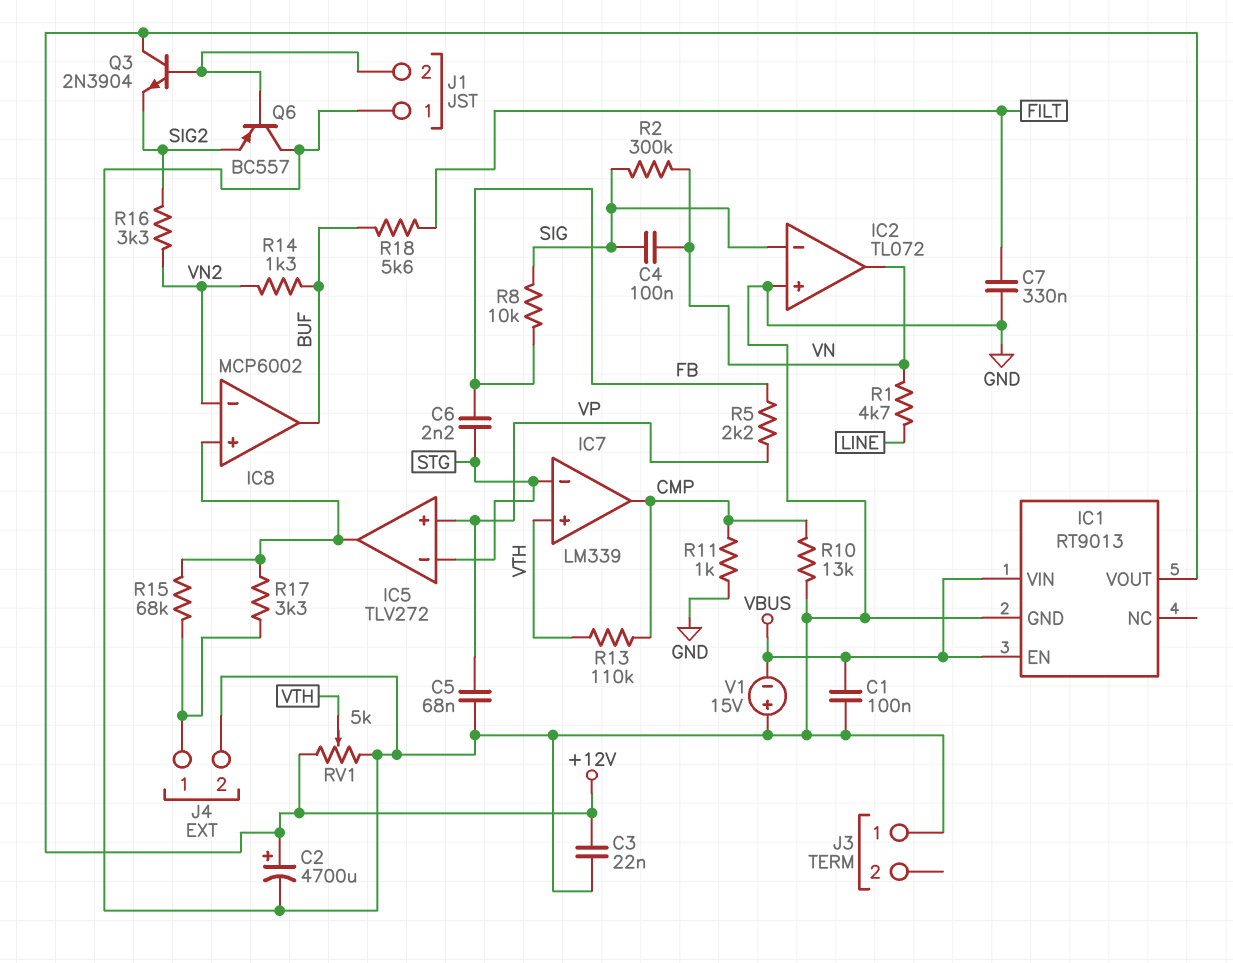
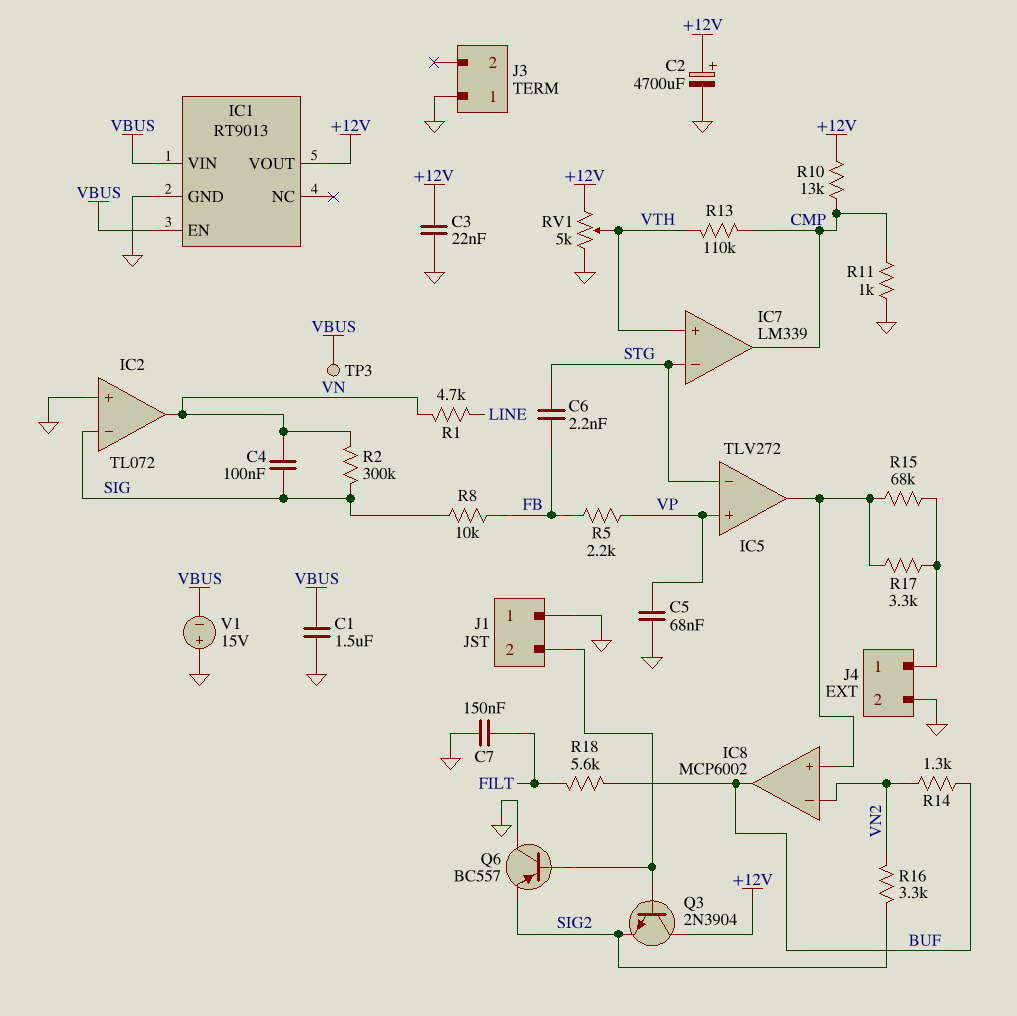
C1: 100nF (GND, VBUS) -> 1.5uF (GND, VBUS)
C7: 330nF (FILT, GND) -> 150nF (FILT, GND)
R10: 13k (CMP, GND) -> 13k (+12V, CMP)
TP3: none -> test point (VBUS)

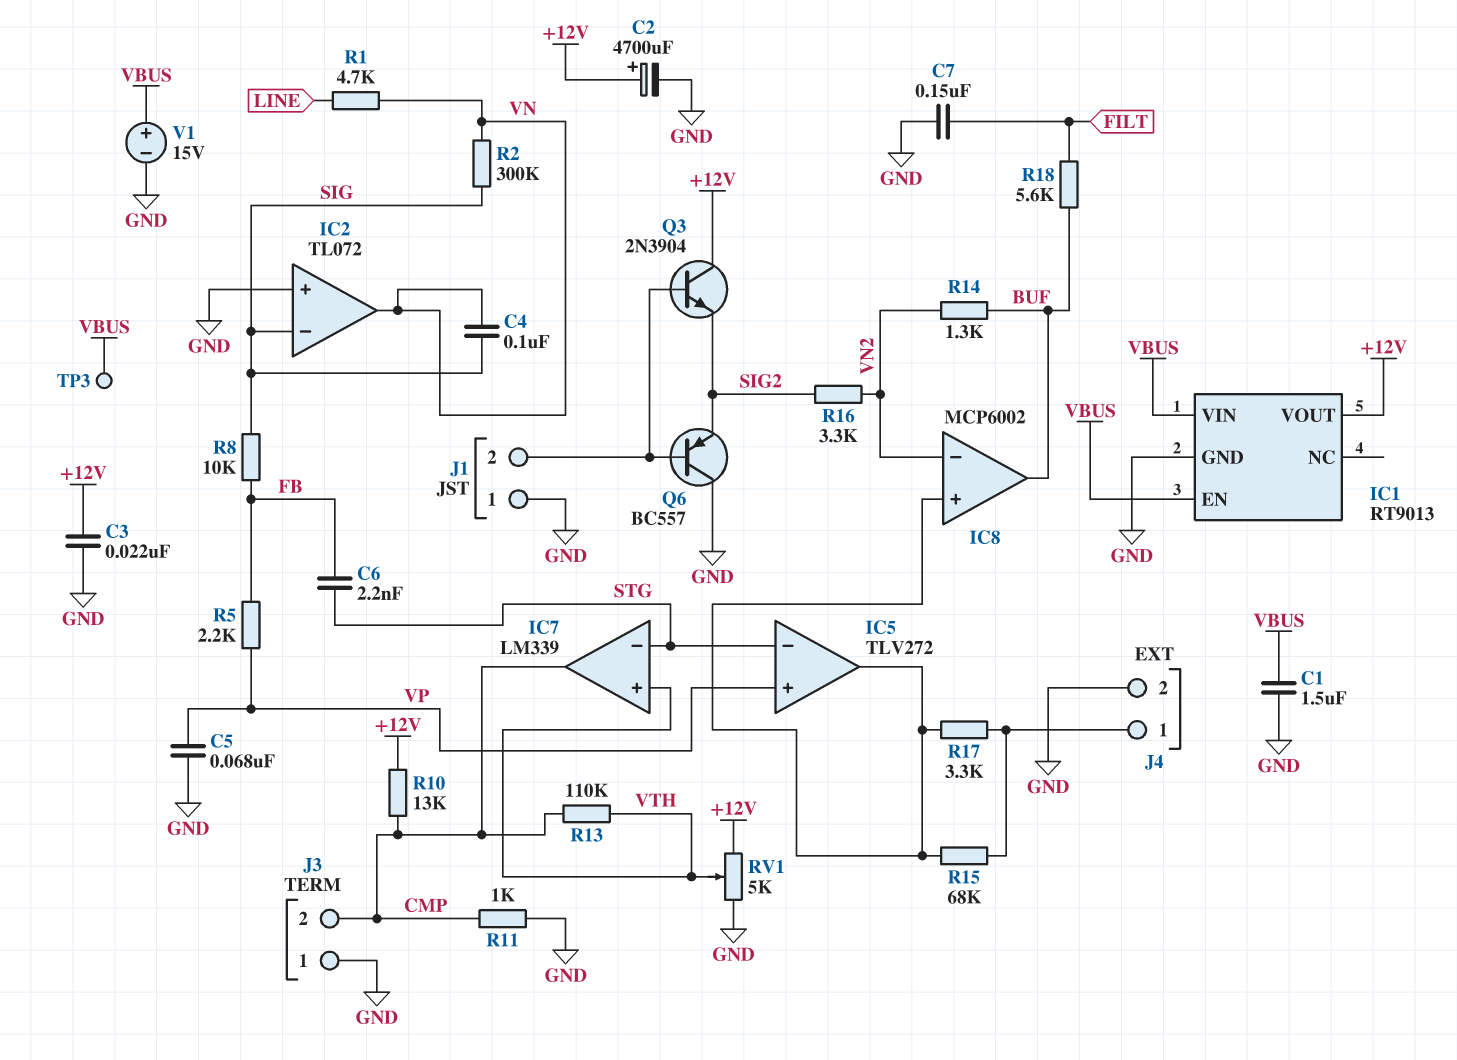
J3 pin 2: none -> CMP
V1: 15V (plus GND, minus VBUS) -> 15V (plus VBUS, minus GND)

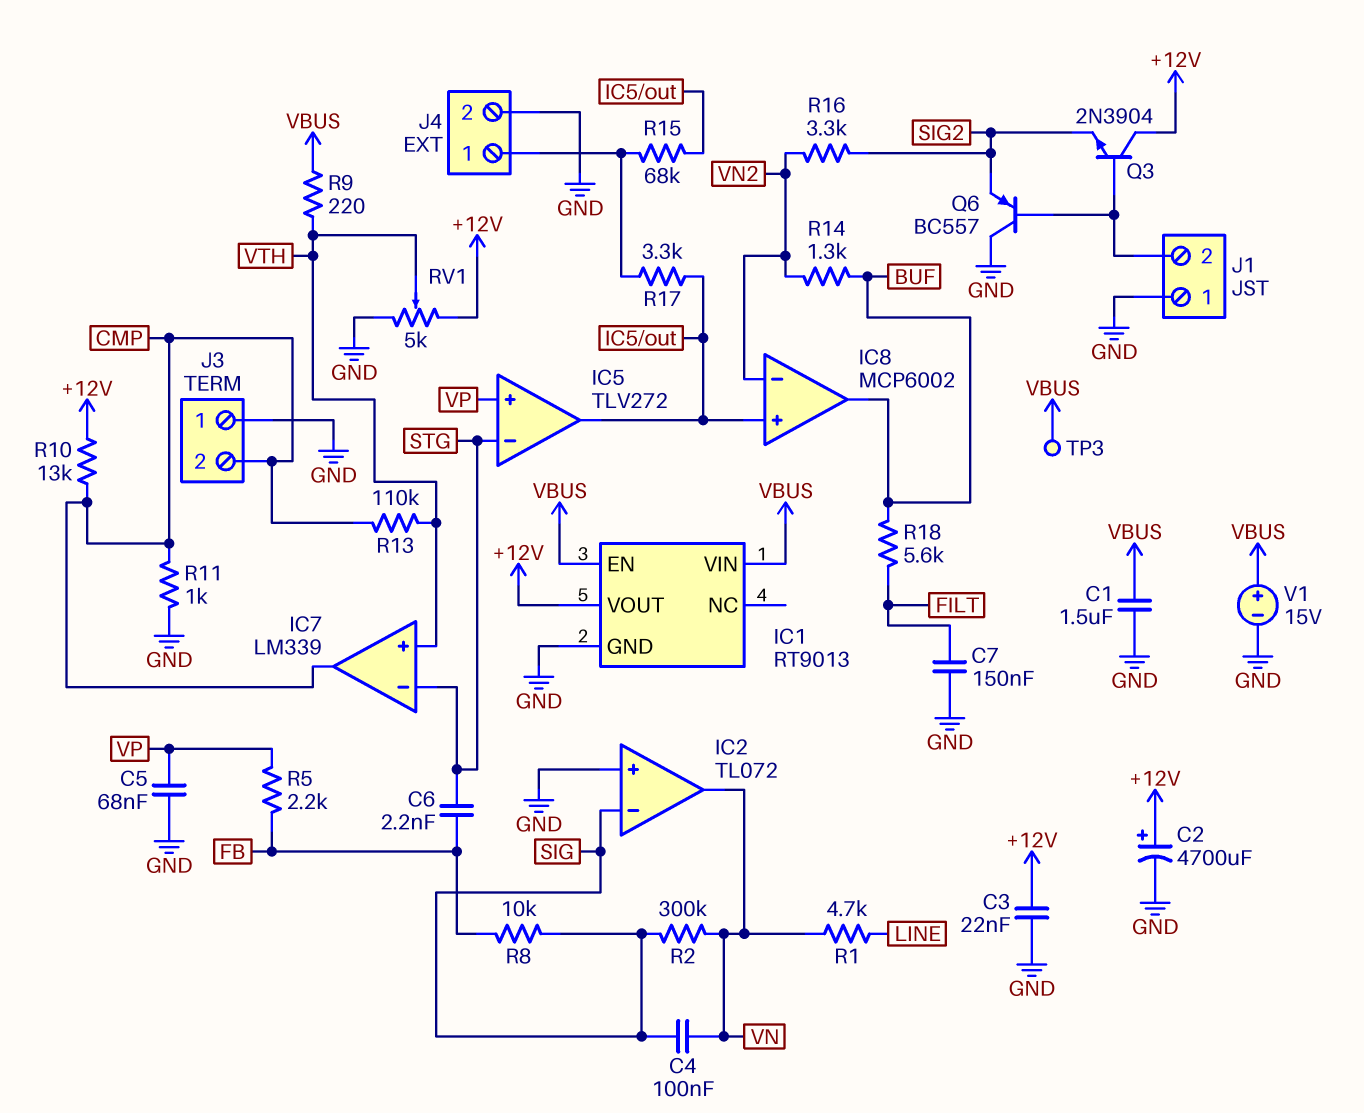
R9: none -> 220 (VBUS, VTH)

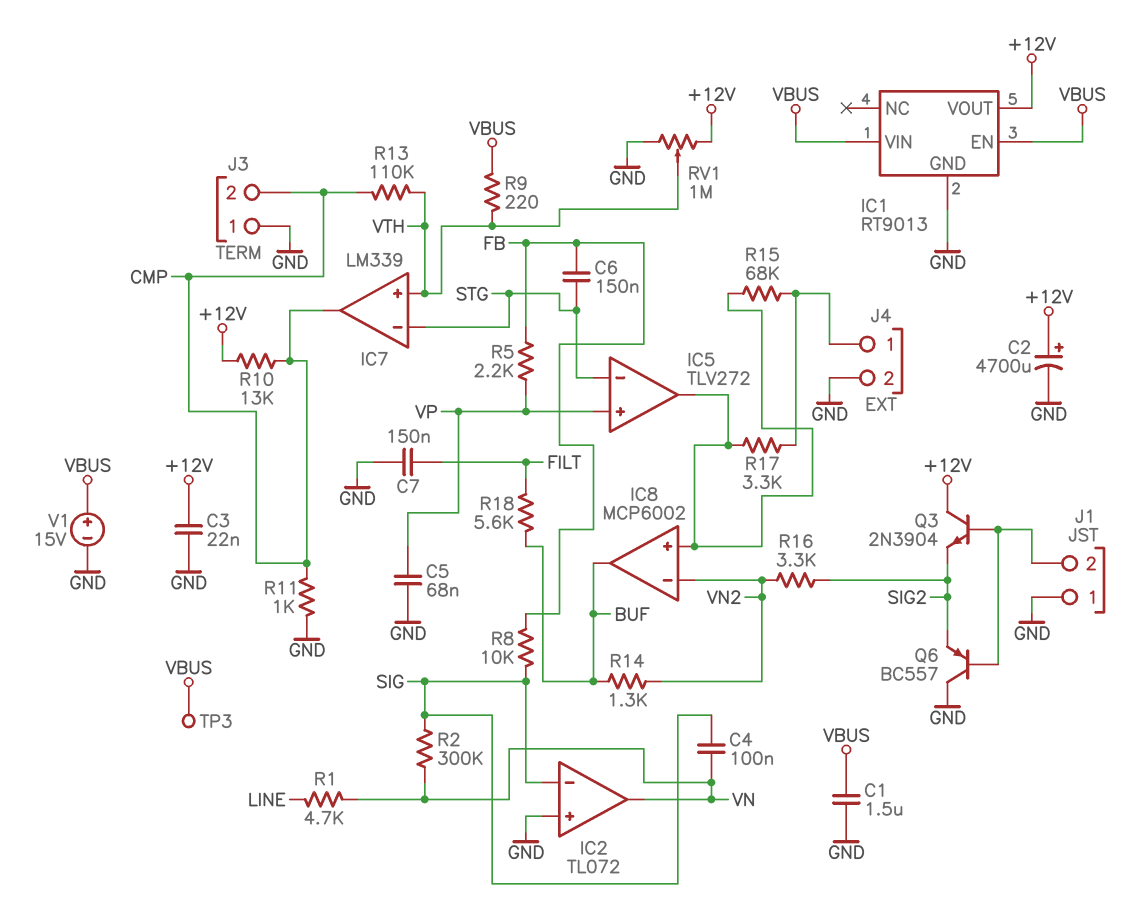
C6: 2.2nF (FB, STG) -> 150nF (FB, STG)
RV1: 5k (+12V, GND, wiper VTH) -> 1M (+12V, GND, wiper VTH)

